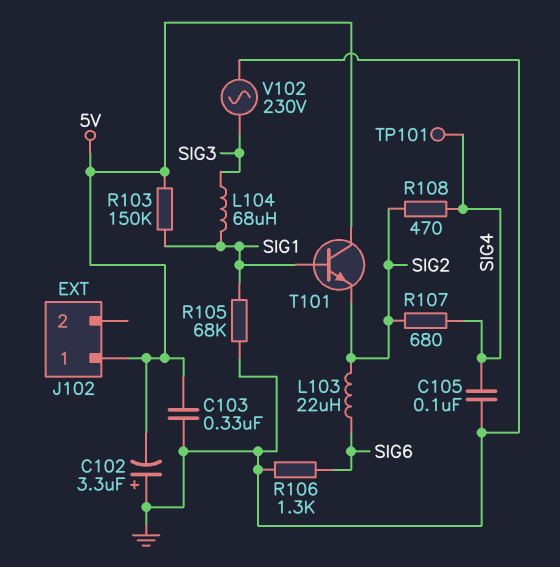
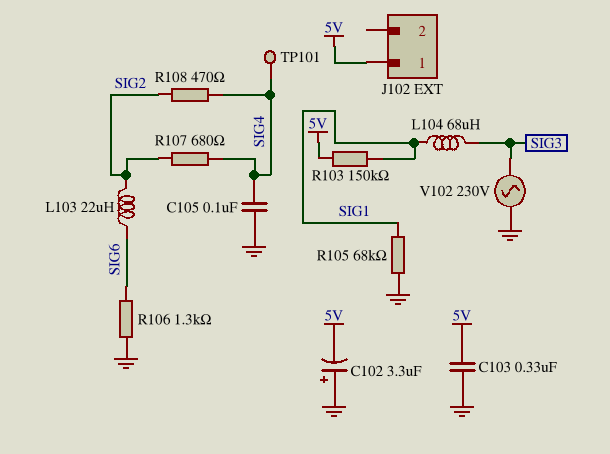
T101: NPN (B SIG1, C 5V, E SIG2) -> none

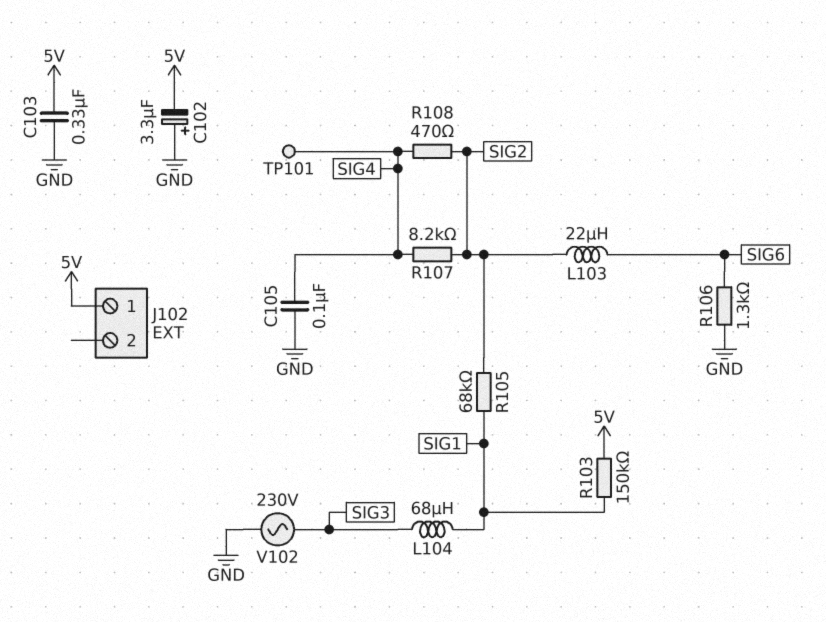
R105: 68k (GND, SIG1) -> 68k (SIG1, SIG2)
R107: 680 (SIG2, SIG4) -> 8.2k (SIG2, SIG4)

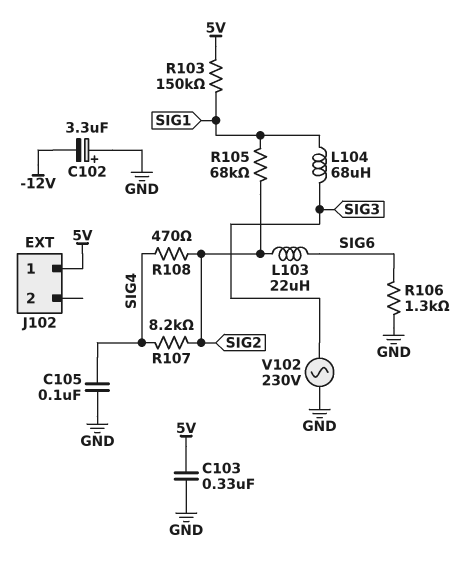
C102: 3.3uF (plus GND, minus 5V) -> 3.3uF (plus GND, minus -12V)
TP101: test point (SIG4) -> none

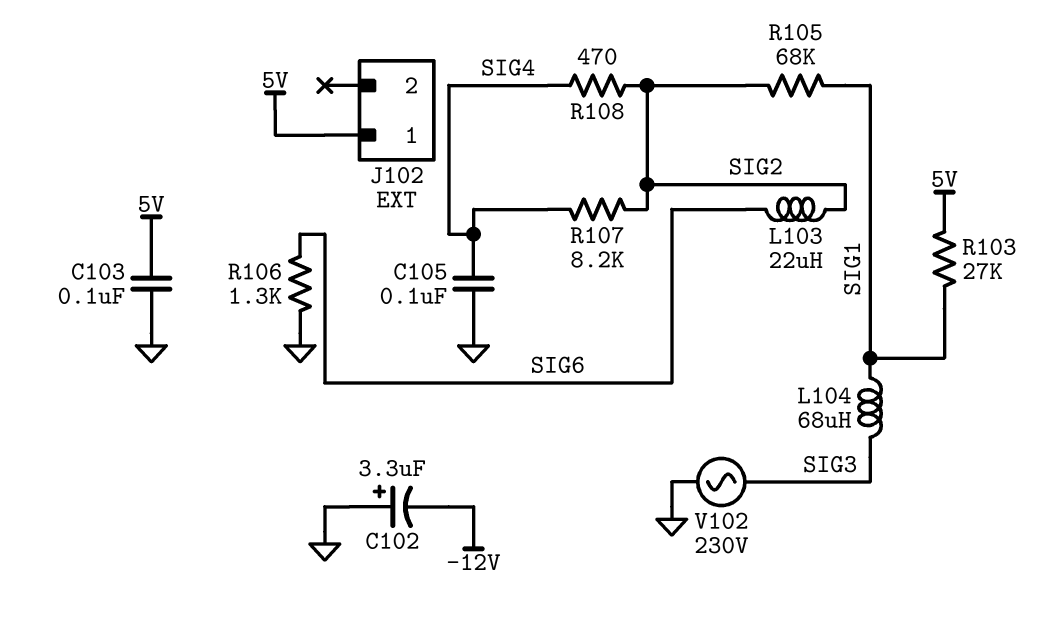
C103: 330nF (5V, GND) -> 100nF (5V, GND)
R103: 150k (5V, SIG1) -> 27k (5V, SIG1)

